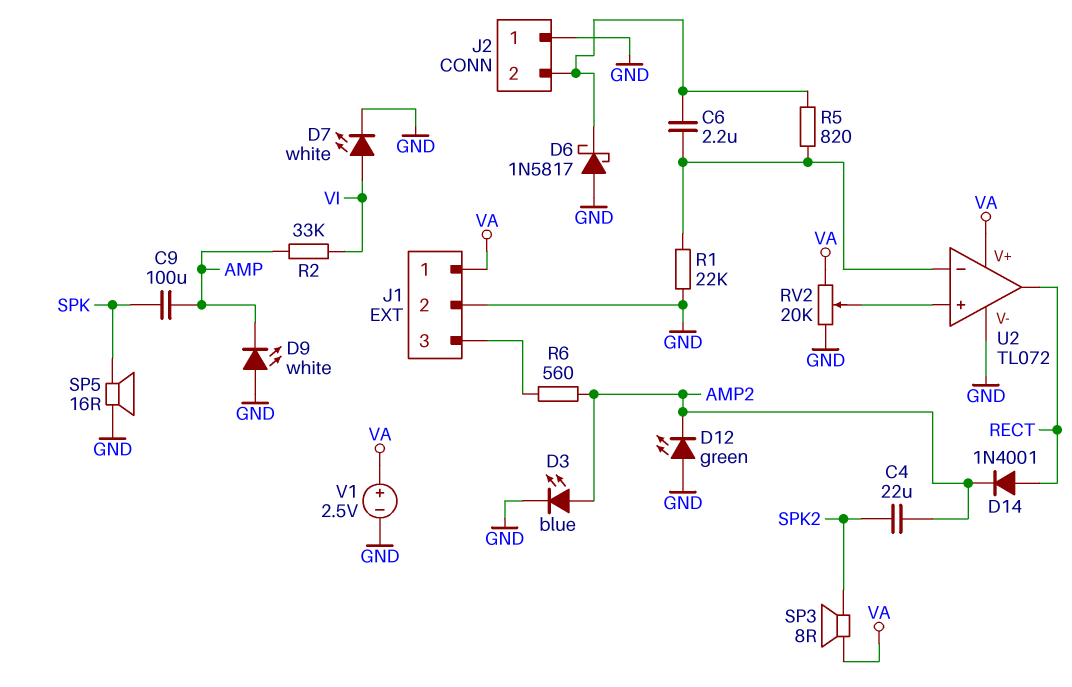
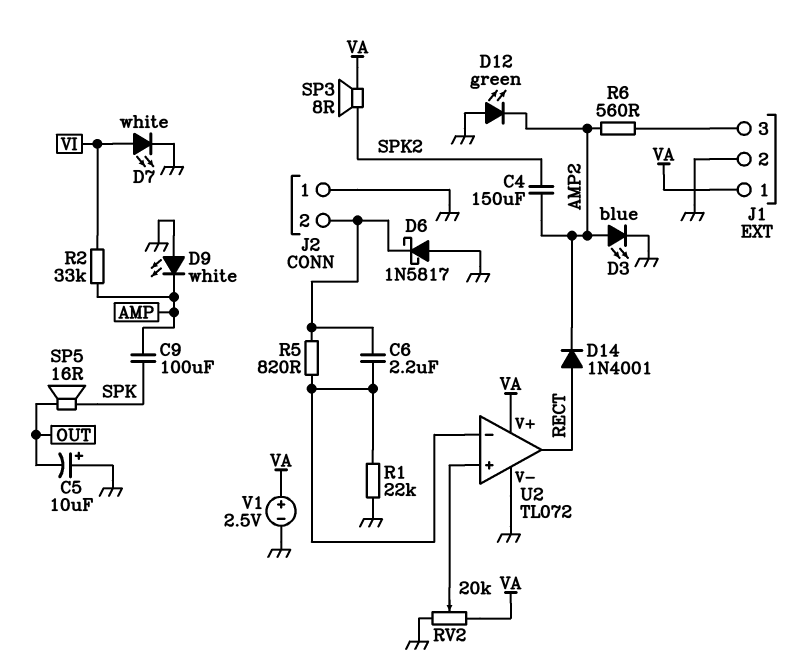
C4: 22uF (AMP2, SPK2) -> 150uF (AMP2, SPK2)
C5: none -> 10uF (plus GND, minus OUT)
SP5: speaker 16R (GND, SPK) -> speaker 16R (OUT, SPK)

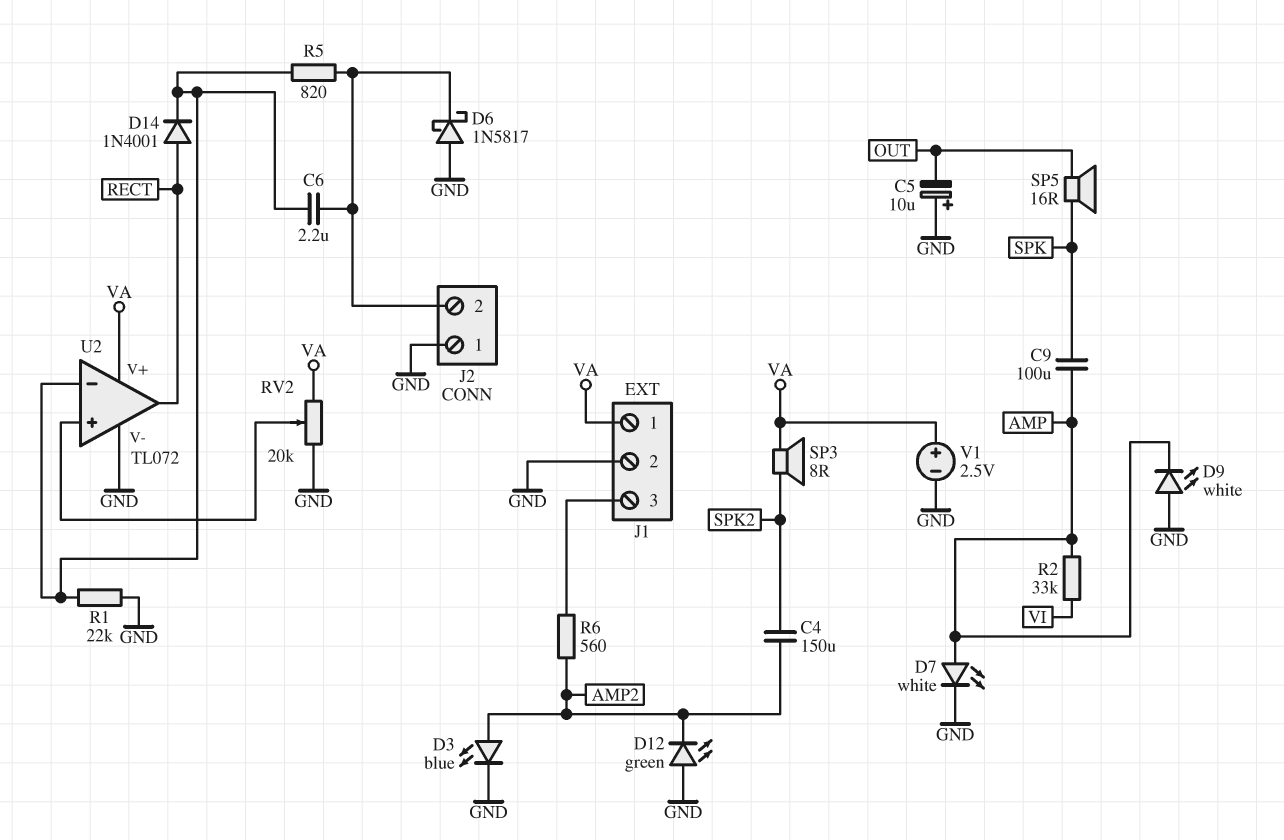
D7: LED white (A VI, K GND) -> LED white (A AMP, K GND)
D14: diode 1N4001 (A RECT, K AMP2) -> diode 1N4001 (A RECT, K U2/in-)

